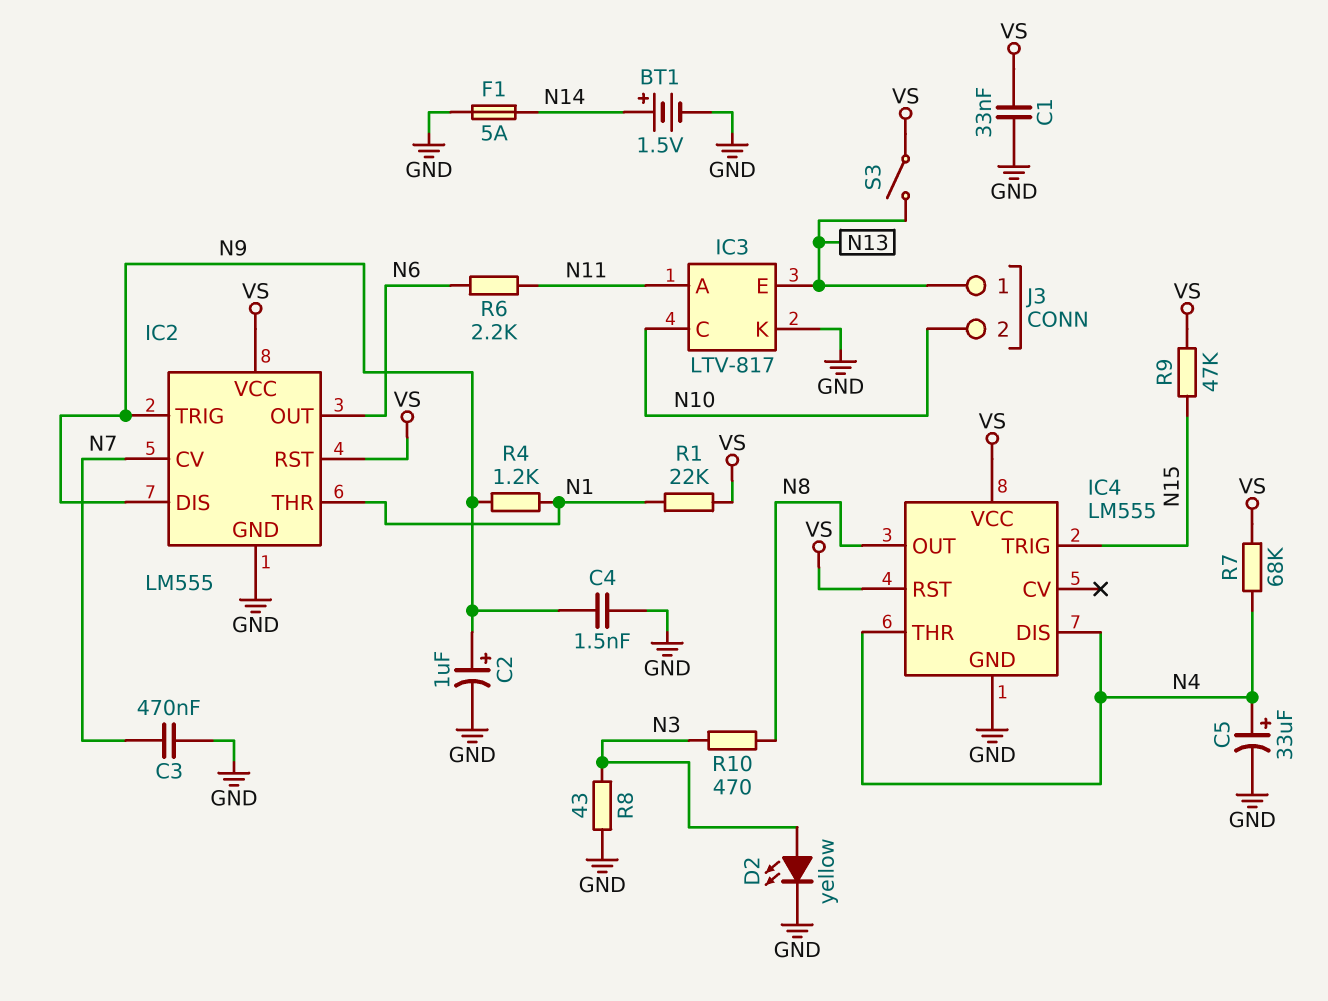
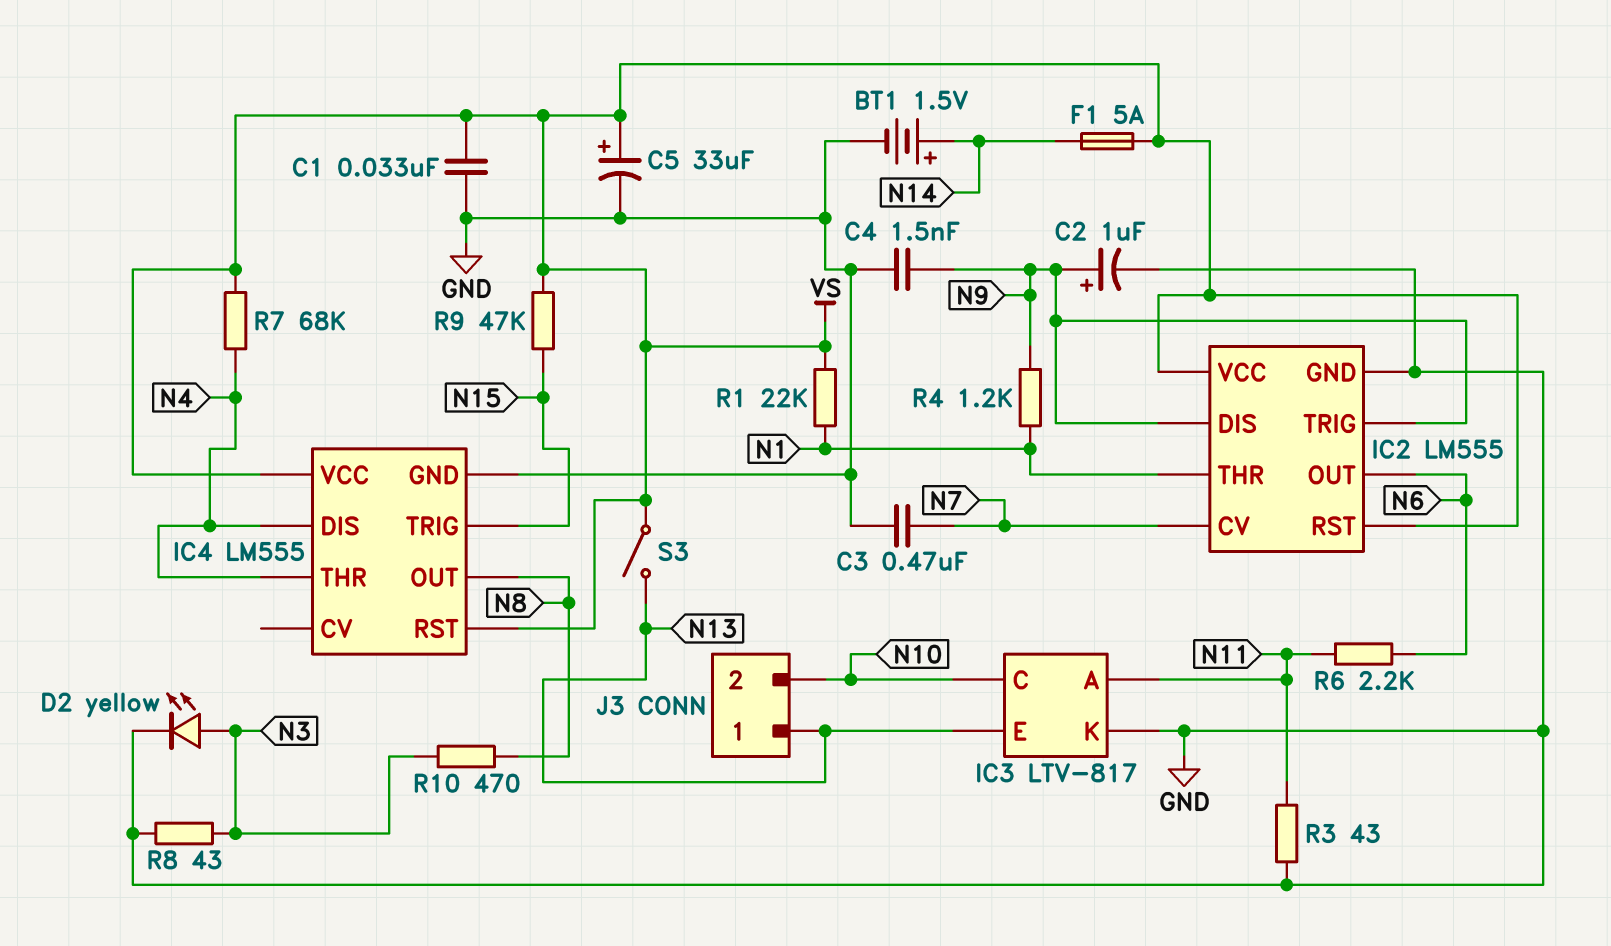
C5: 33uF (plus N4, minus GND) -> 33uF (plus VS, minus GND)
F1: 5A (GND, N14) -> 5A (N14, VS)
R3: none -> 43 (GND, N11)

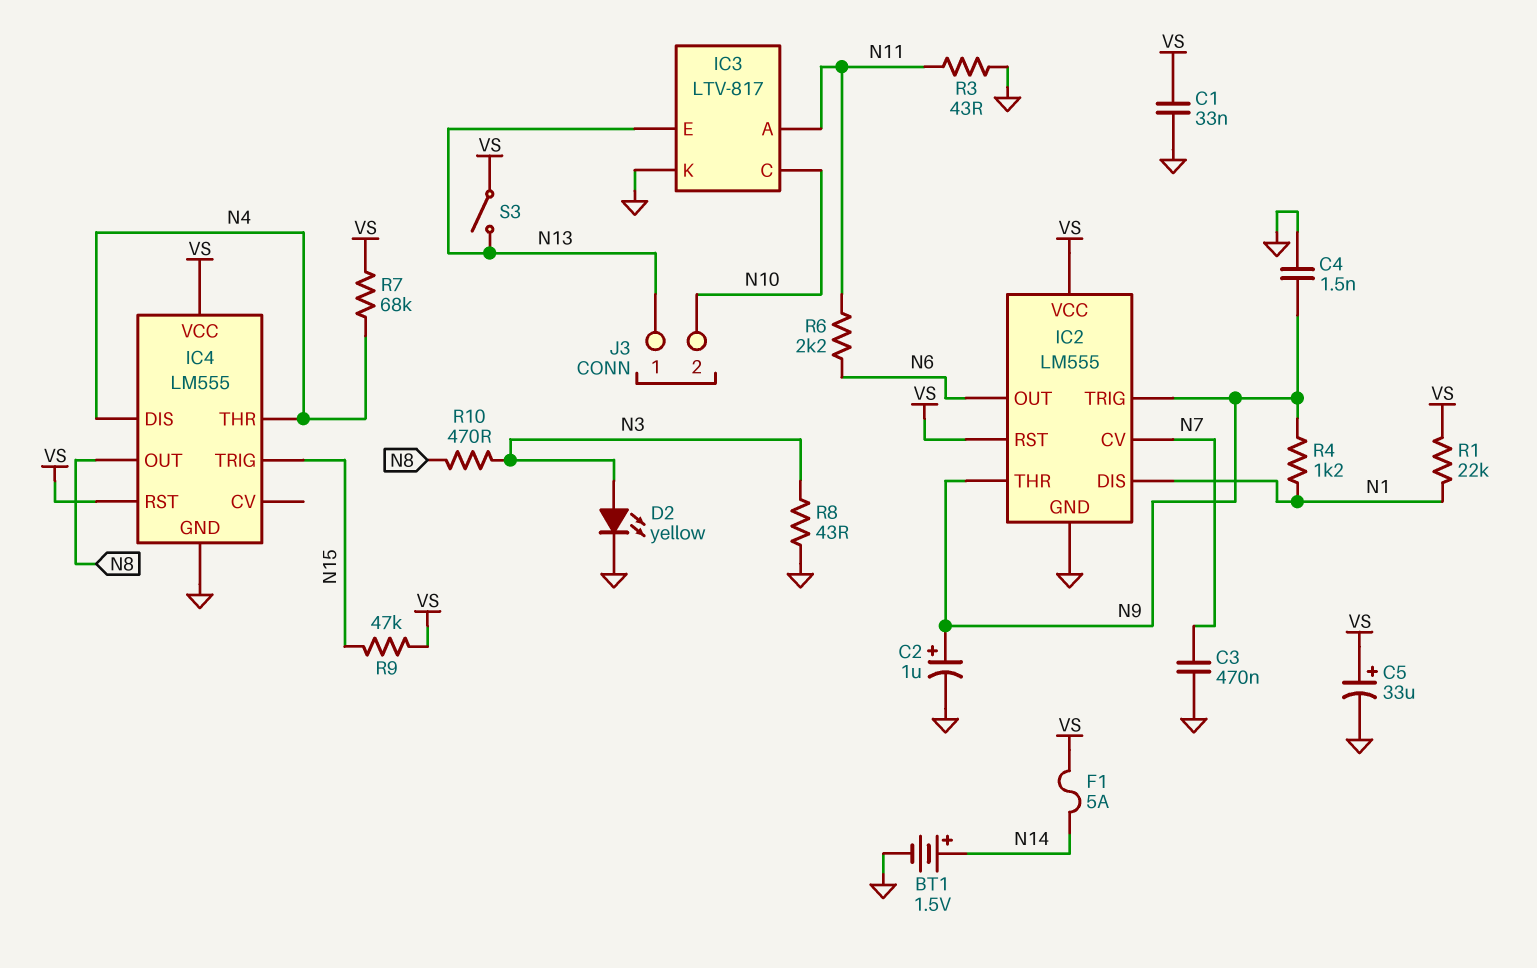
IC2 pin DIS: N9 -> N1
IC2 pin THR: N1 -> N9

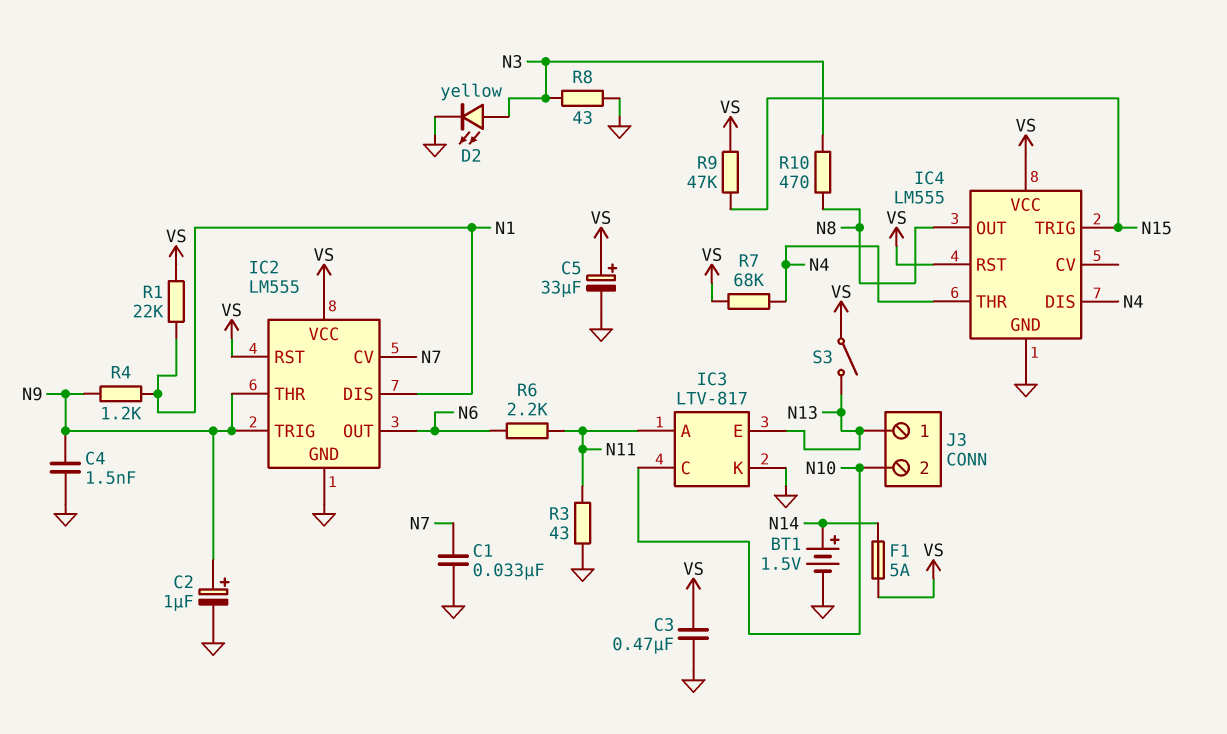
C1: 33nF (GND, VS) -> 33nF (GND, N7)
C3: 470nF (GND, N7) -> 470nF (GND, VS)

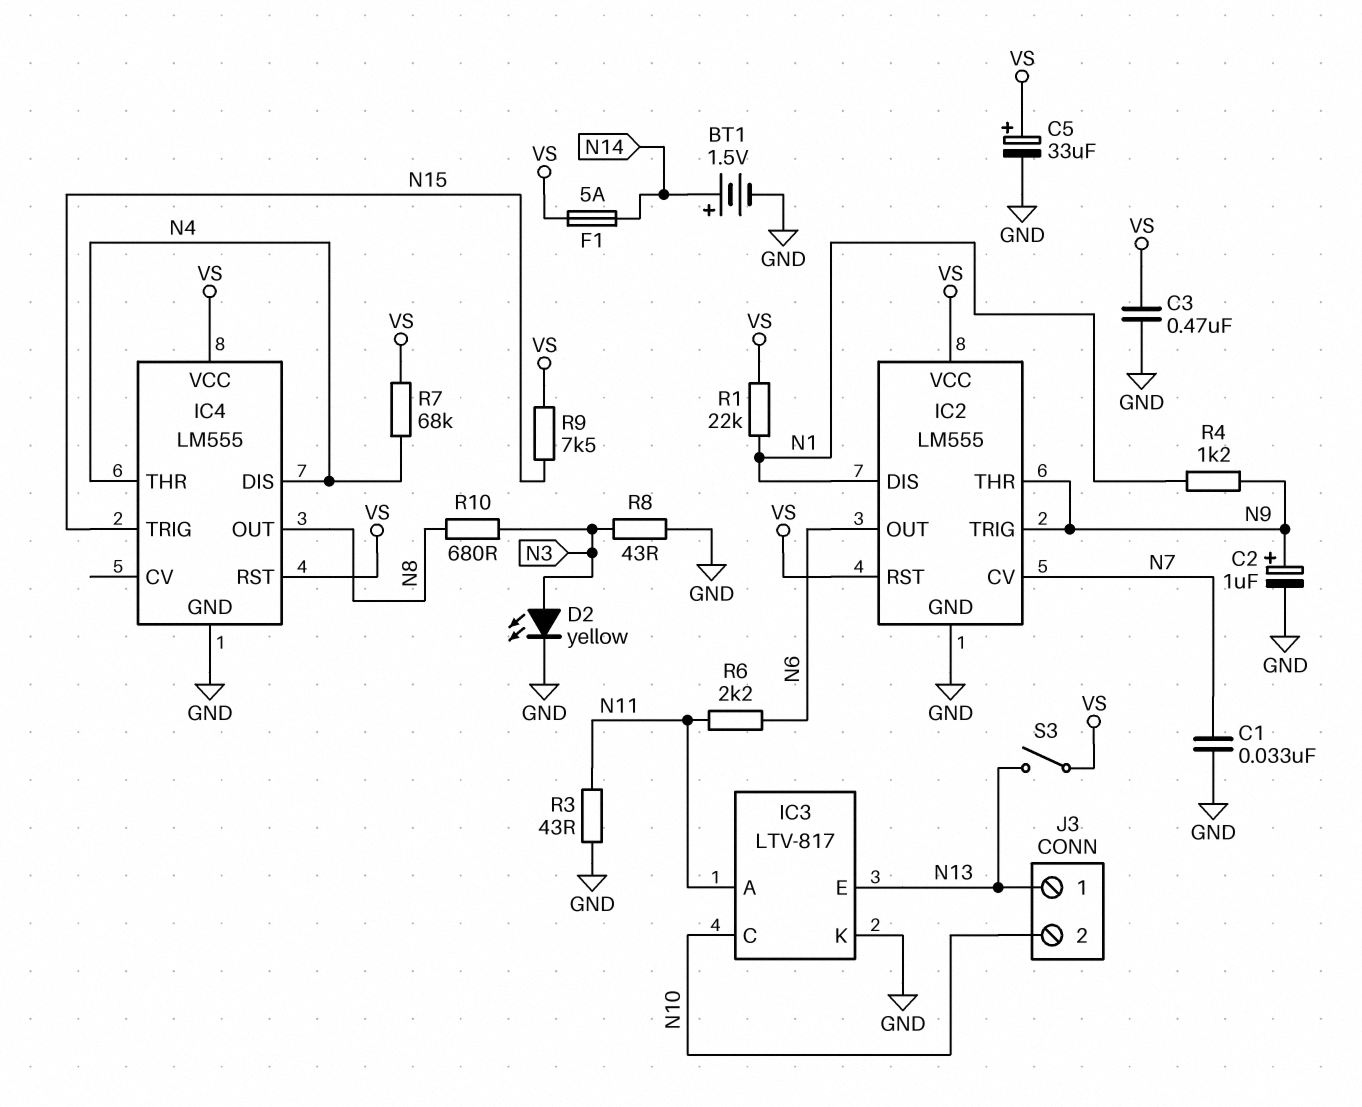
C4: 1.5nF (GND, N9) -> none
R9: 47k (N15, VS) -> 7.5k (N15, VS)
R10: 470 (N3, N8) -> 680 (N3, N8)

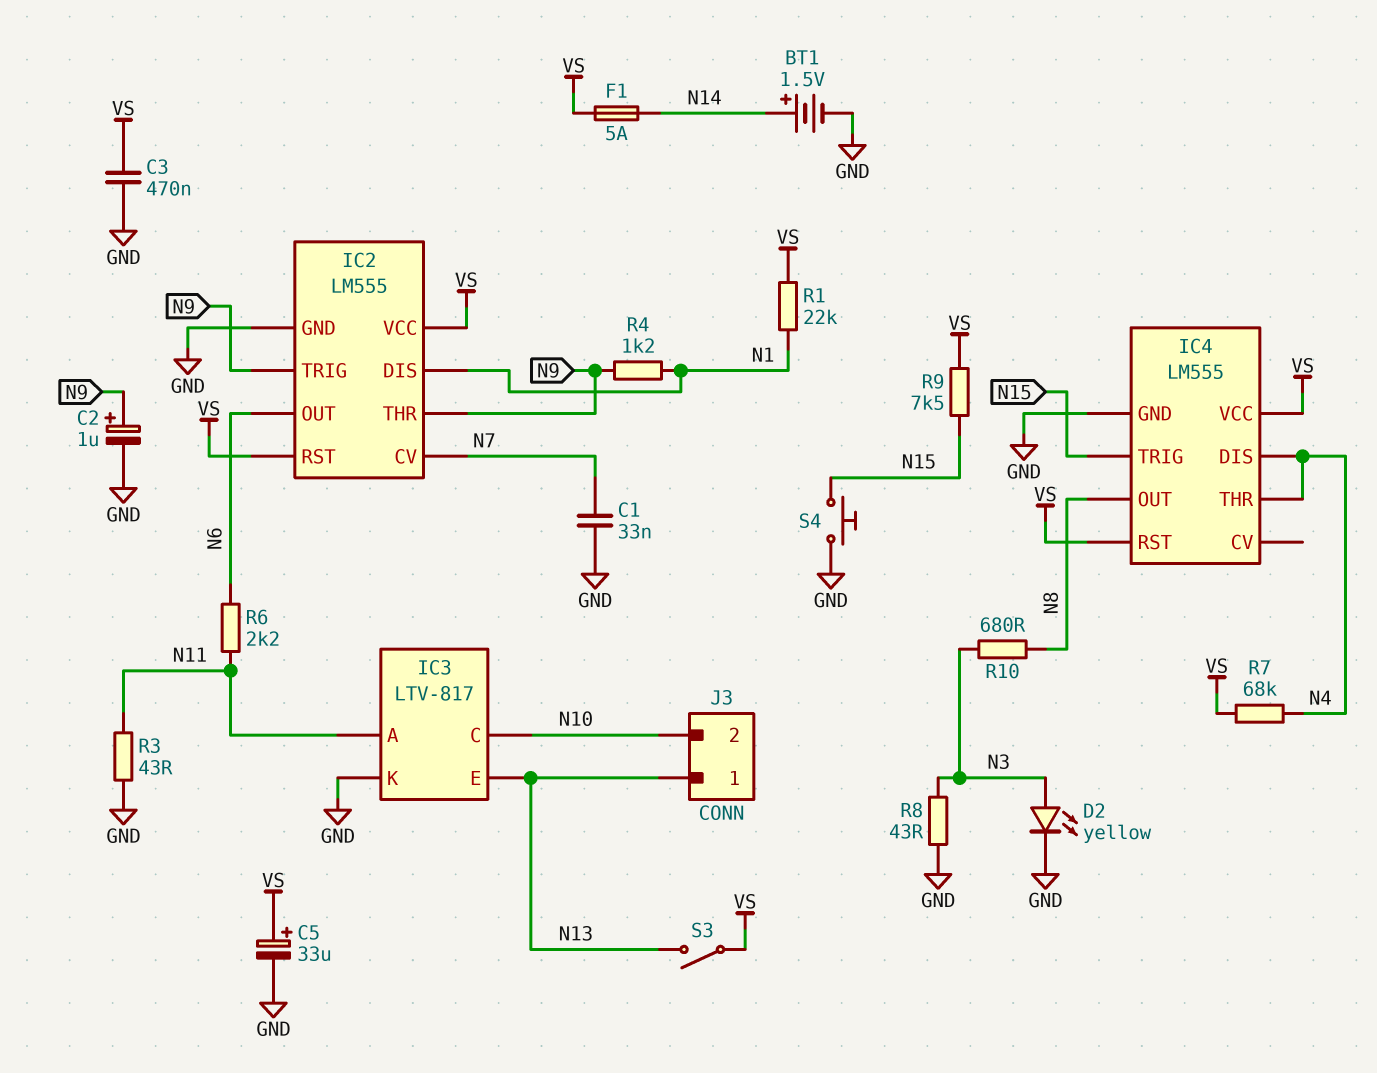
S4: none -> button (GND, N15)

